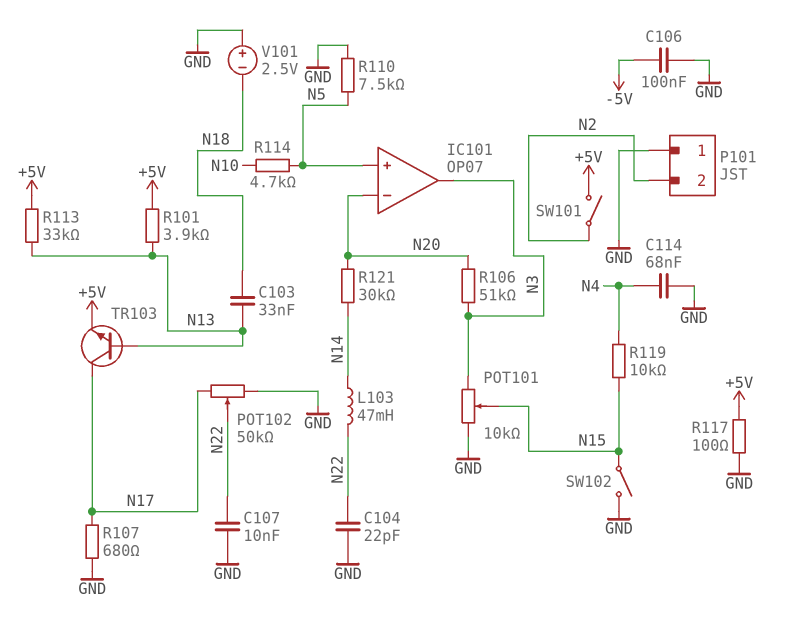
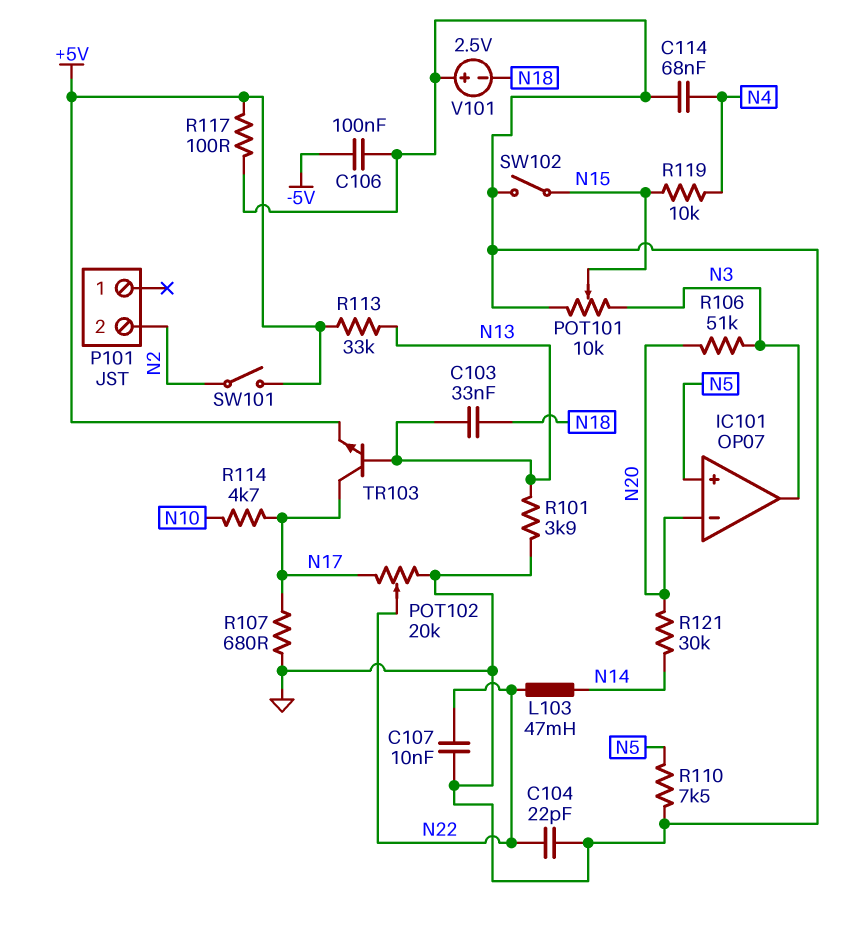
P101 pin 1: GND -> none
POT102: 50k (GND, N17, wiper N22) -> 20k (GND, N17, wiper N22)
R101: 3.9k (+5V, N13) -> 3.9k (GND, N13)
R114: 4.7k (N5, N10) -> 4.7k (N10, N17)

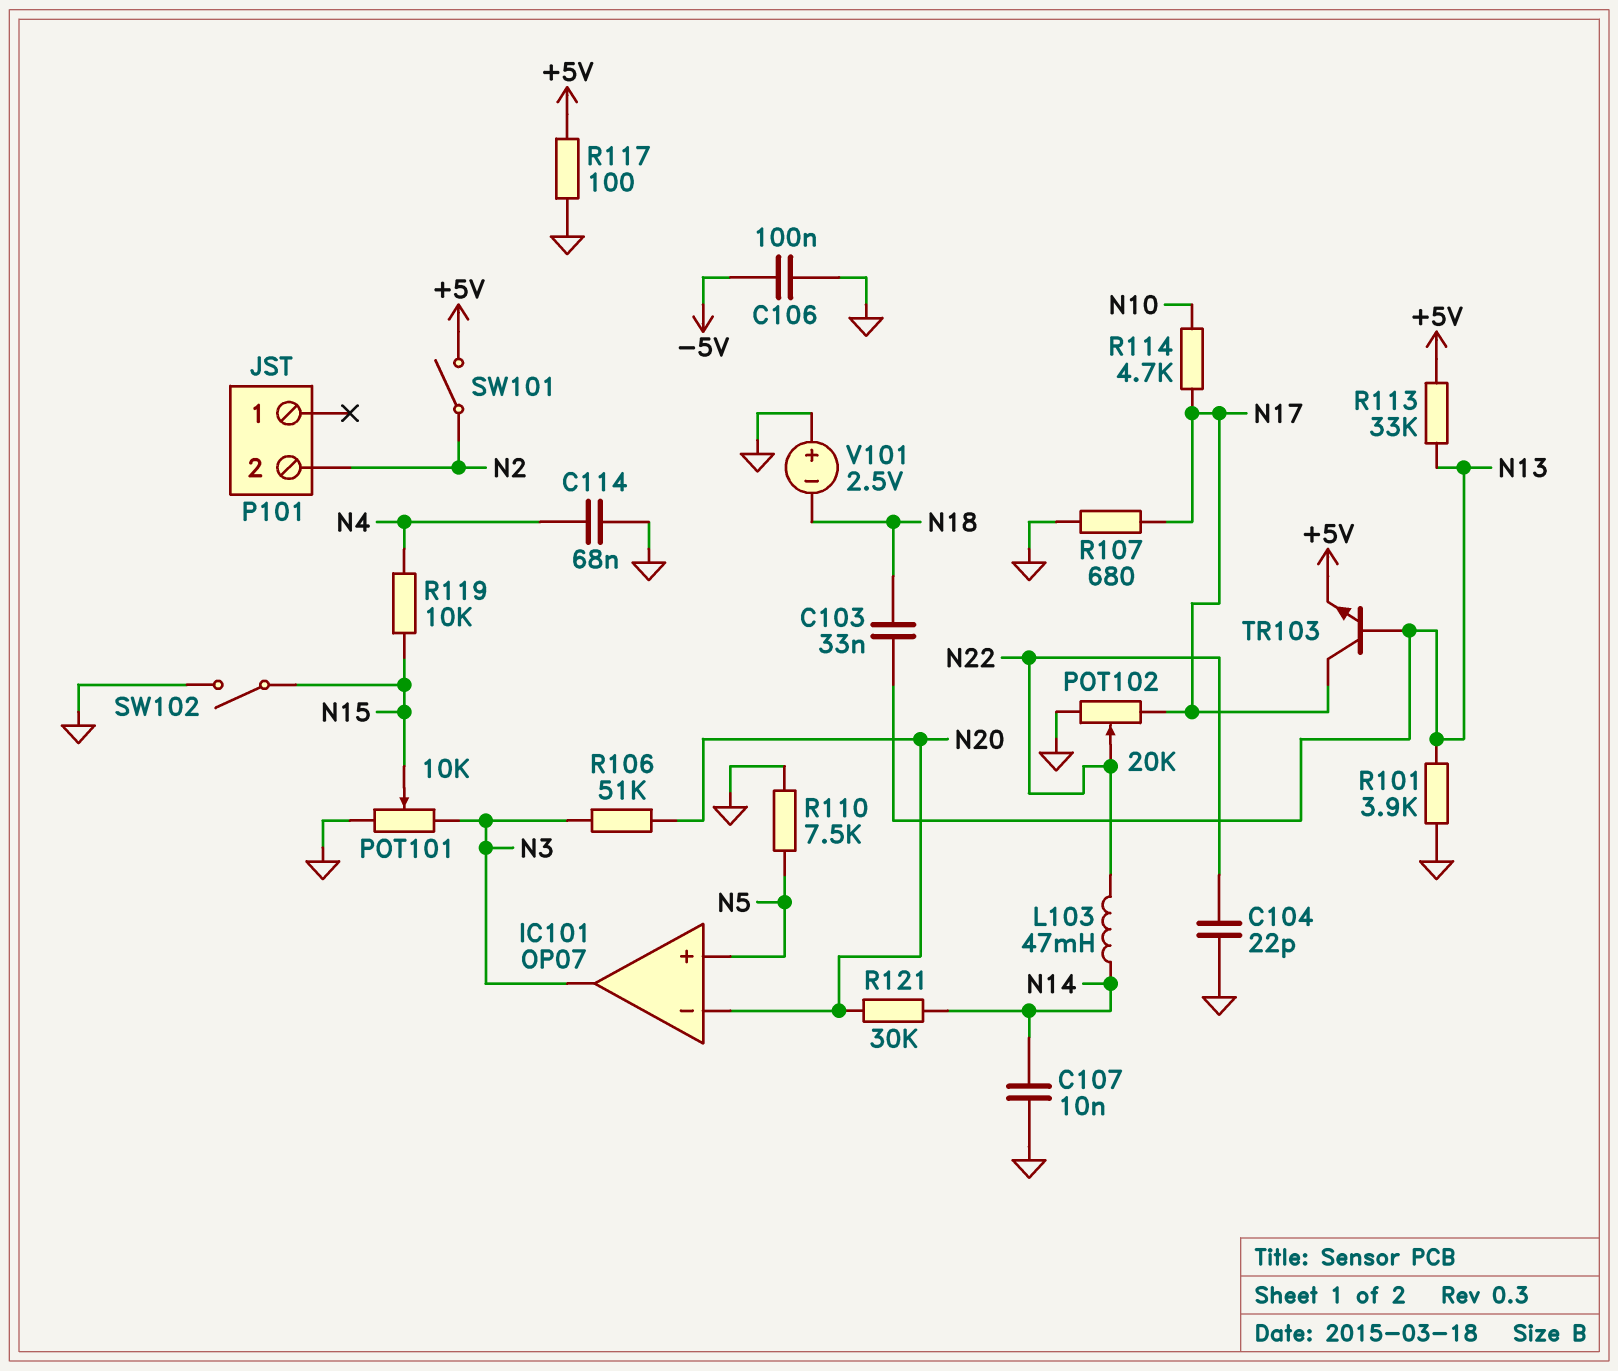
C107: 10nF (GND, N22) -> 10nF (GND, N14)

